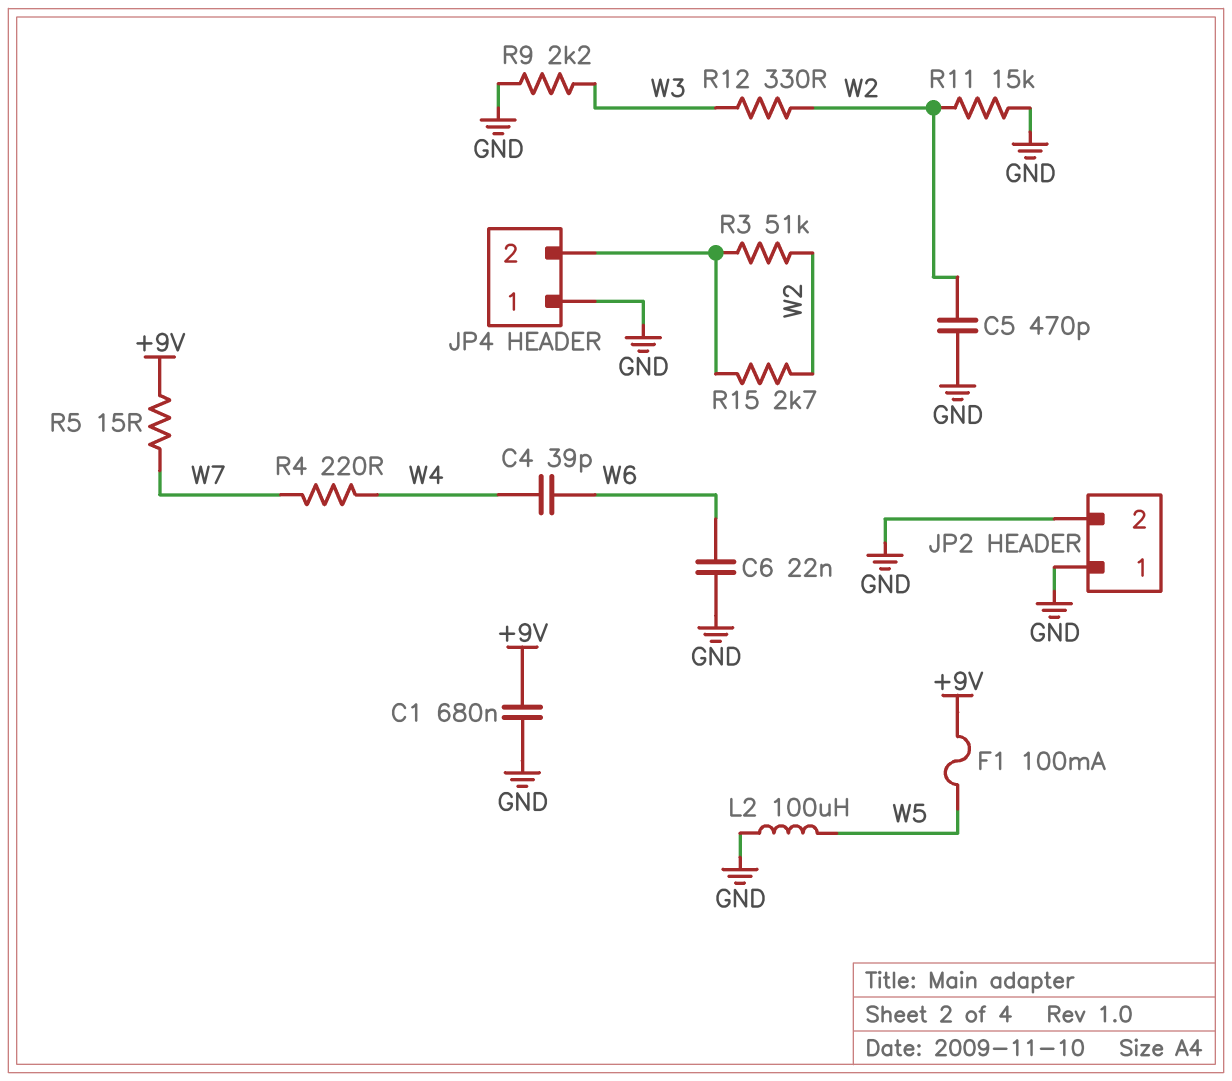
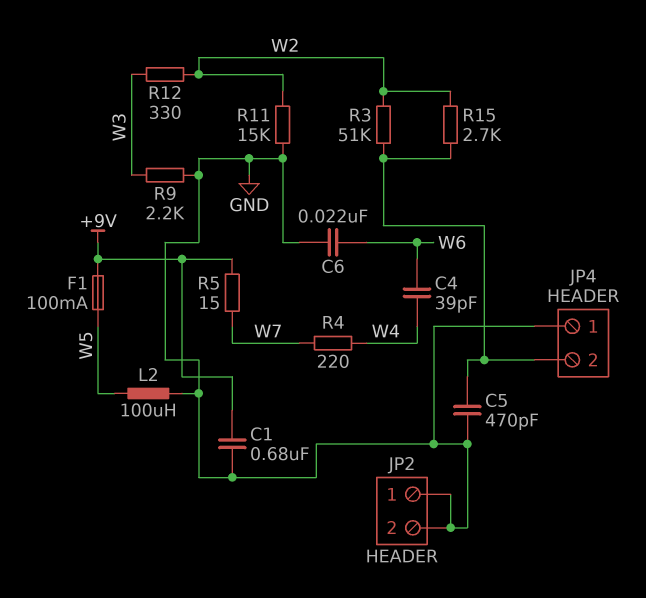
C5: 470pF (GND, W2) -> 470pF (GND, JP4/2)

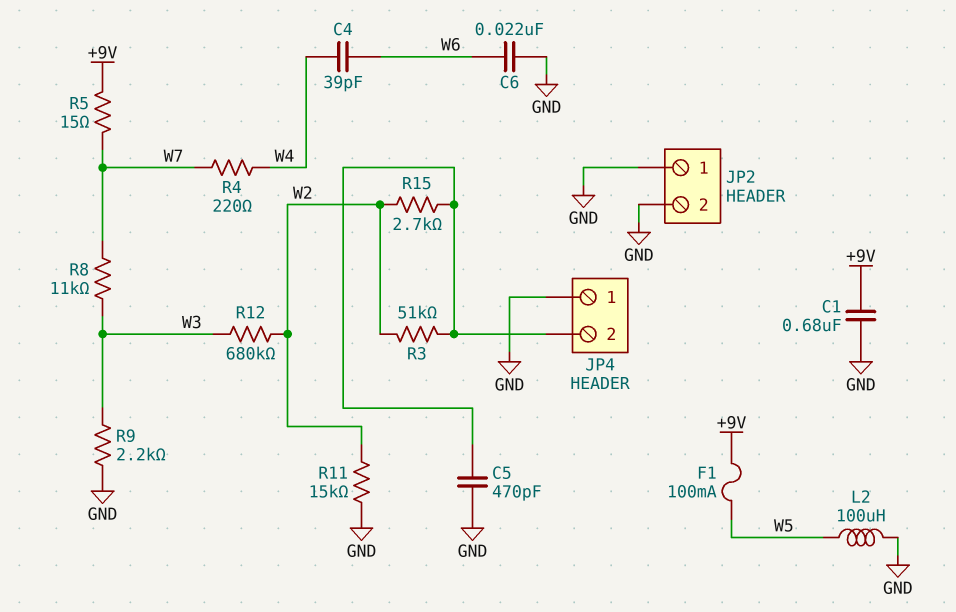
R8: none -> 11k (W3, W7)
R12: 330 (W2, W3) -> 680k (W2, W3)

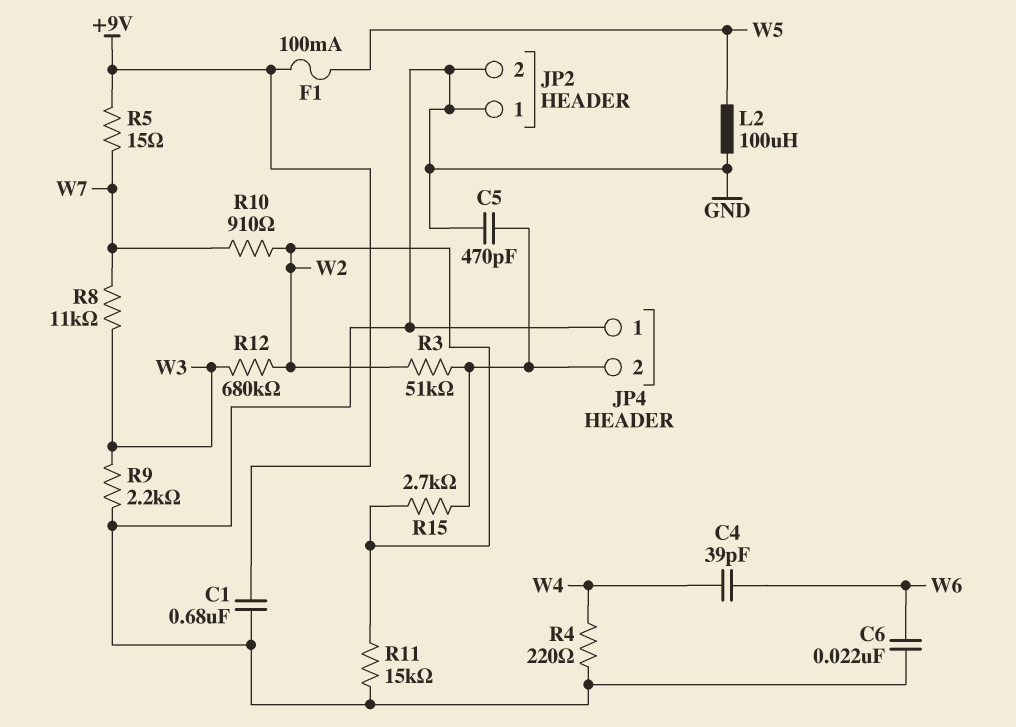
R4: 220 (W4, W7) -> 220 (GND, W4)
R10: none -> 910 (W2, W7)

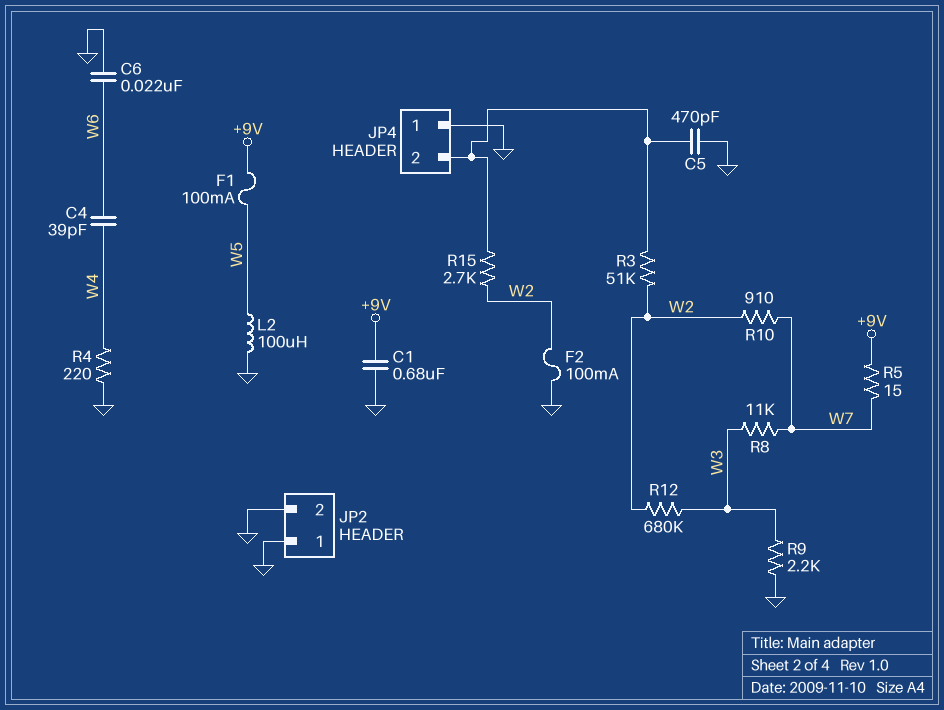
F2: none -> 100mA (GND, W2)
R11: 15k (GND, W2) -> none

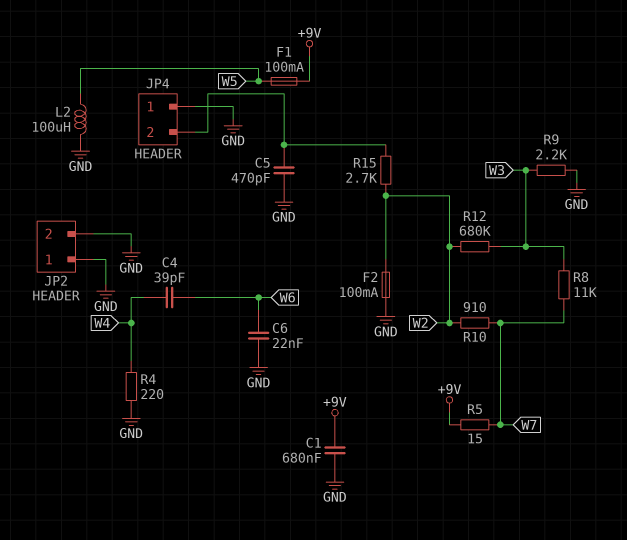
R3: 51k (JP4/2, W2) -> none

